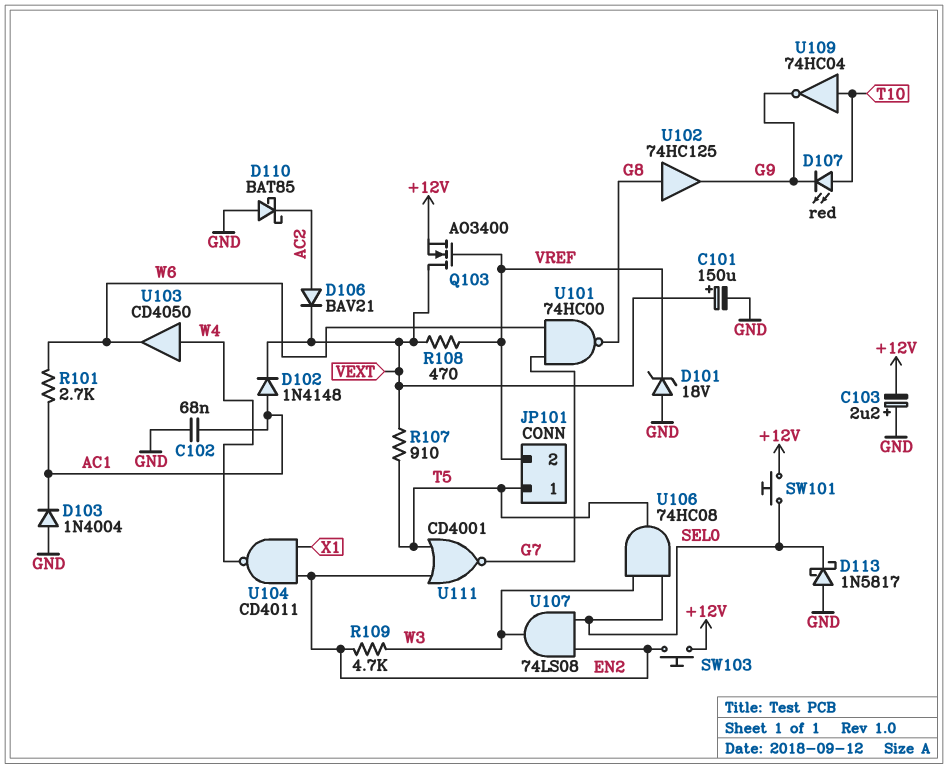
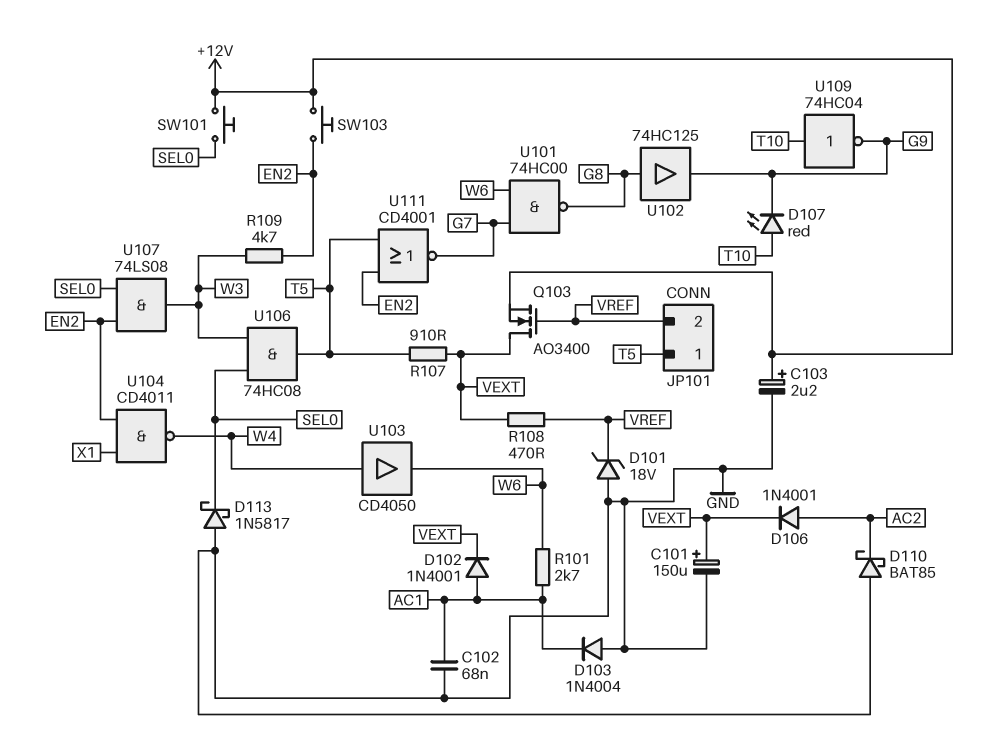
C103: 2.2uF (plus GND, minus +12V) -> 2.2uF (plus +12V, minus GND)
D102: diode 1N4148 (A AC1, K VEXT) -> diode 1N4001 (A AC1, K VEXT)
D106: diode BAV21 (A AC2, K VEXT) -> diode 1N4001 (A AC2, K VEXT)

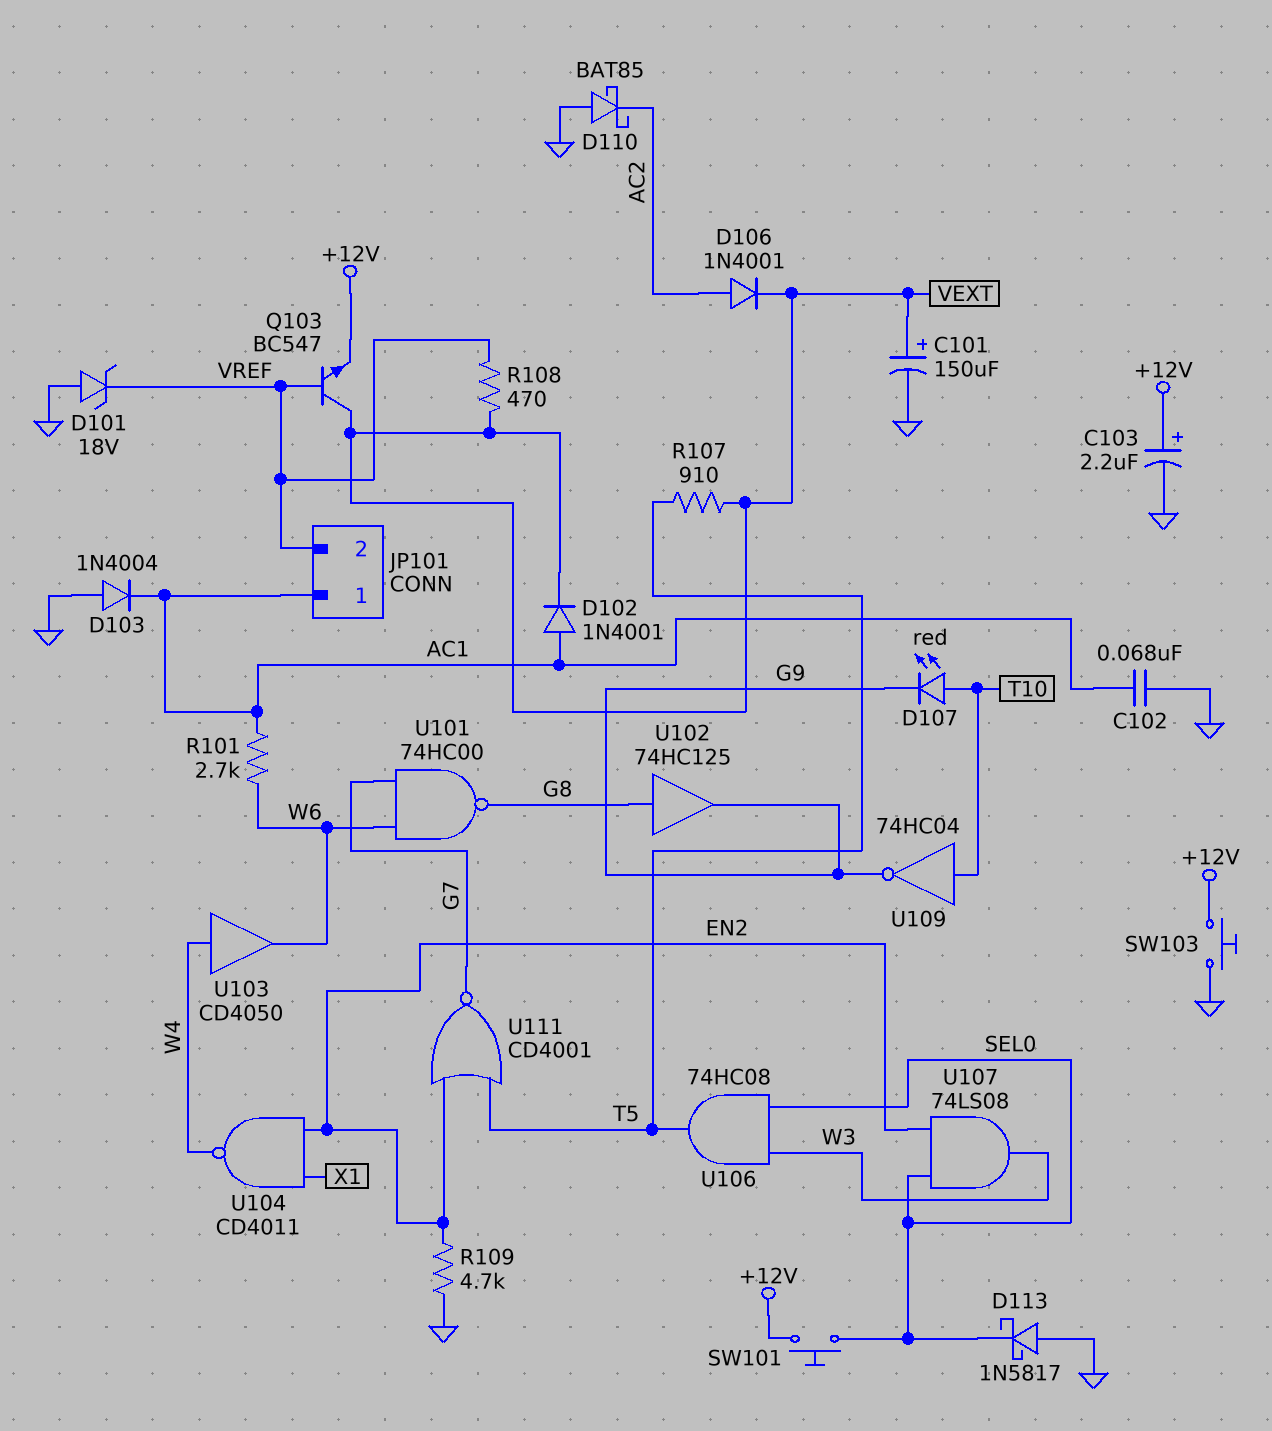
JP101 pin 1: T5 -> AC1
Q103: NMOS AO3400 (G VREF, D VEXT, S +12V) -> NPN BC547 (B VREF, C VEXT, E +12V)
R109: 4.7k (EN2, W3) -> 4.7k (EN2, GND)
SW103: button (+12V, EN2) -> button (+12V, GND)

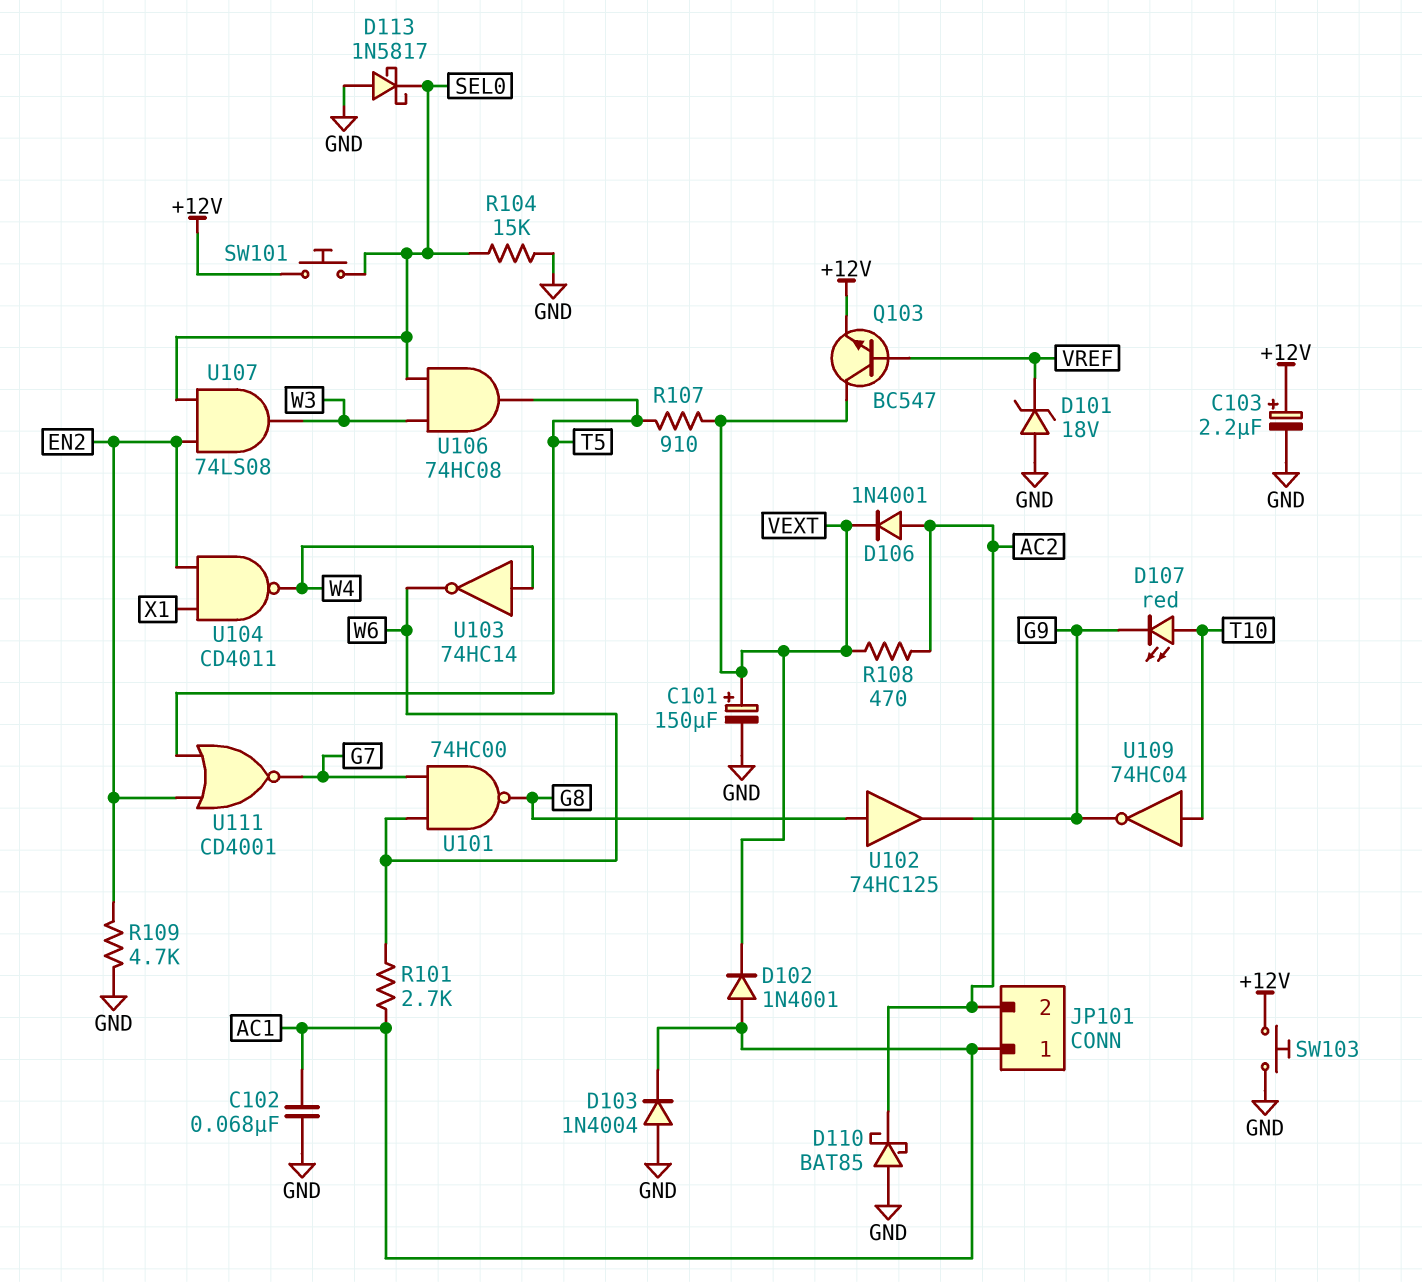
JP101 pin 2: VREF -> AC2
R104: none -> 15k (GND, SEL0)
R108: 470 (VEXT, VREF) -> 470 (AC2, VEXT)
U103: buffer CD4050 (in W4, out W6) -> NOT 74HC14 (in W4, out W6)

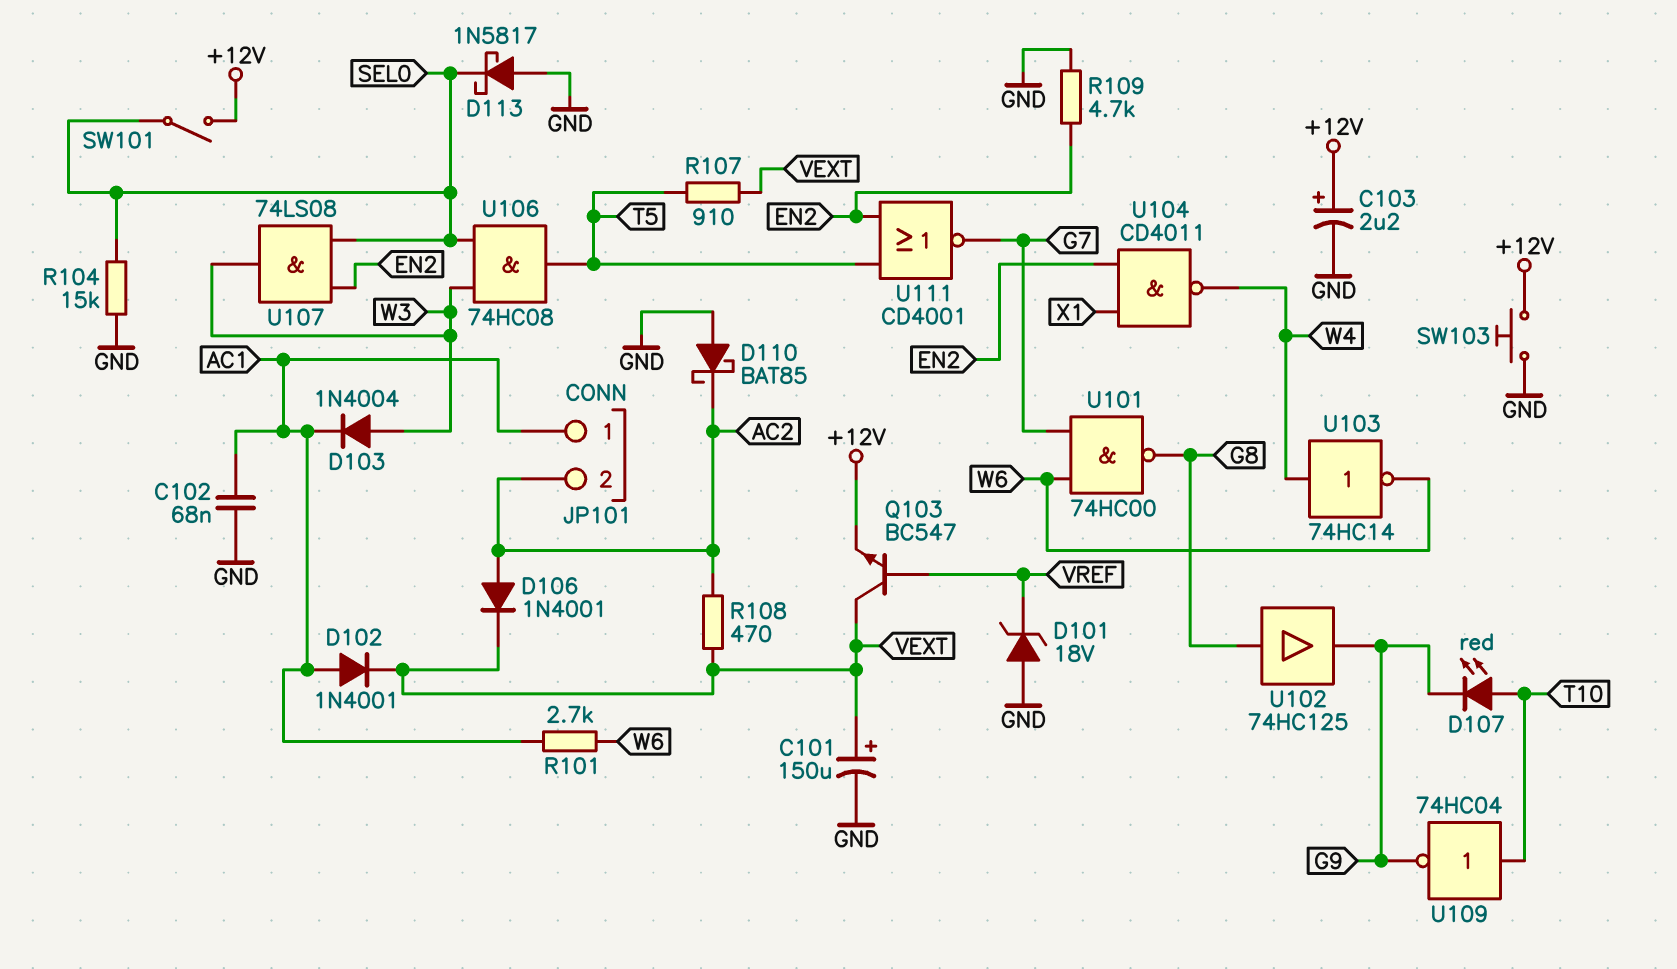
D103: diode 1N4004 (A GND, K AC1) -> diode 1N4004 (A W3, K AC1)
SW101: button (+12V, SEL0) -> switch (+12V, SEL0)

